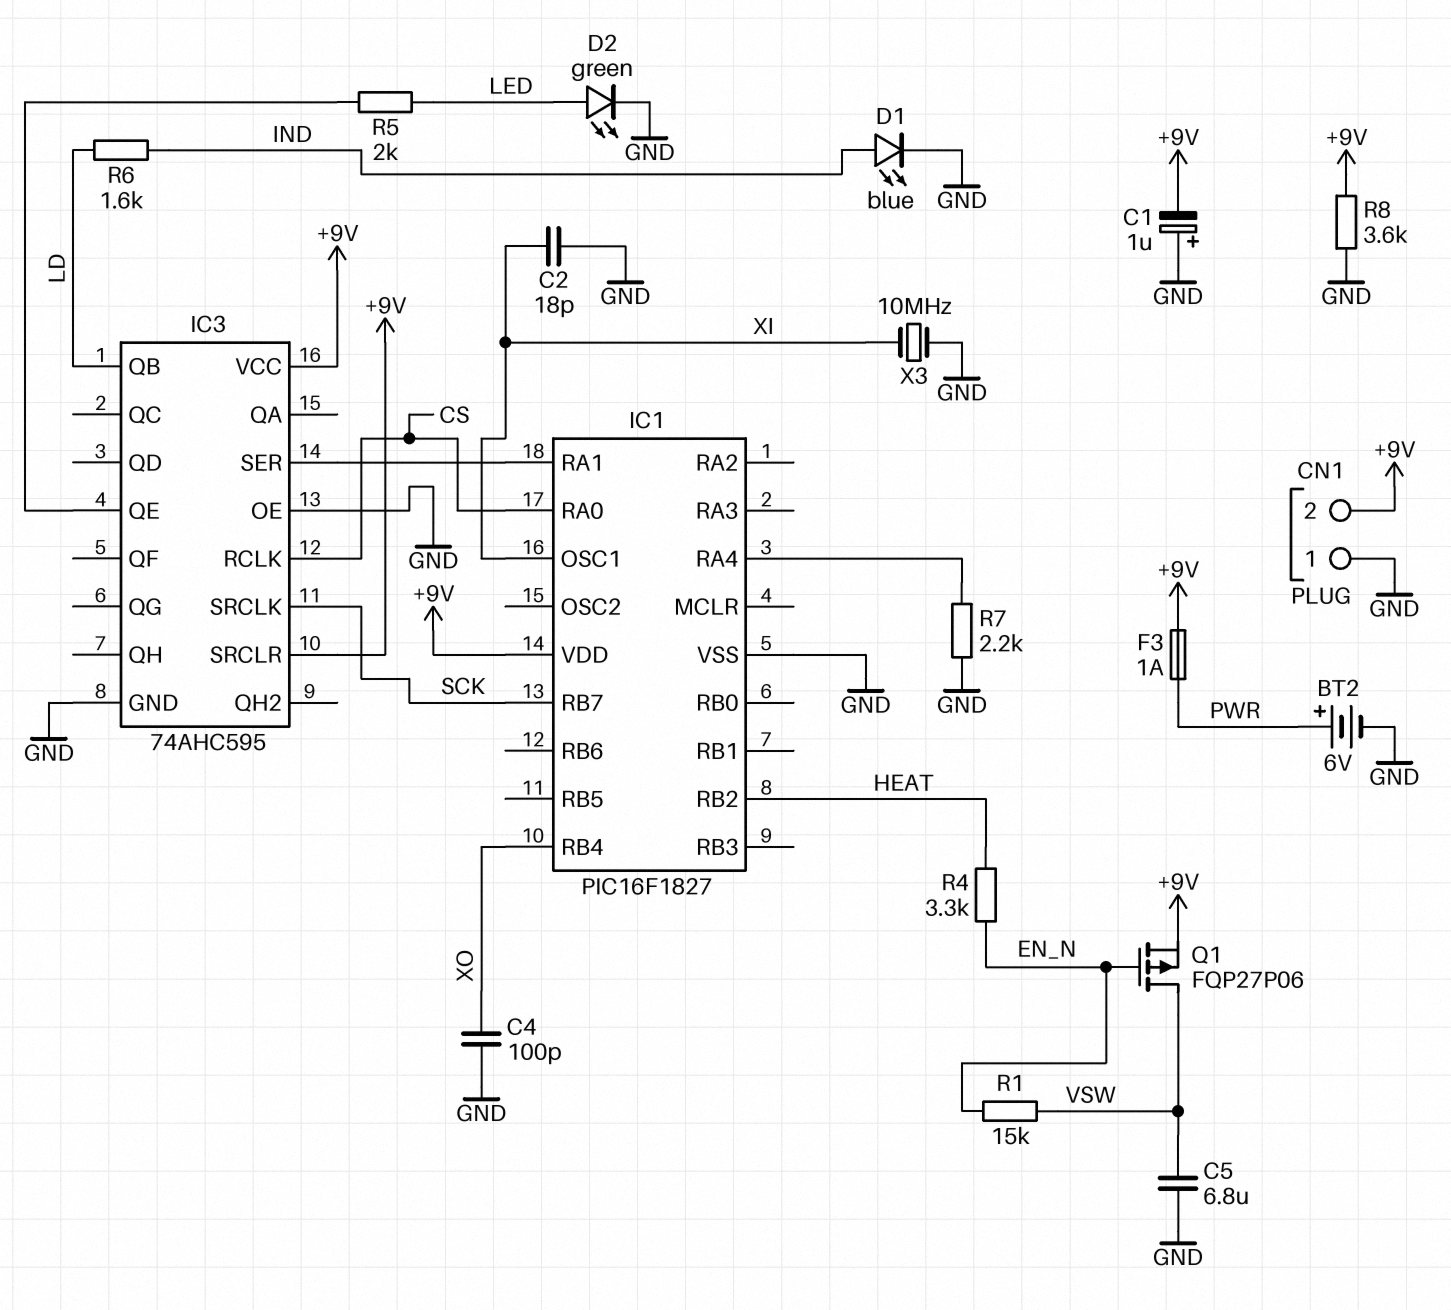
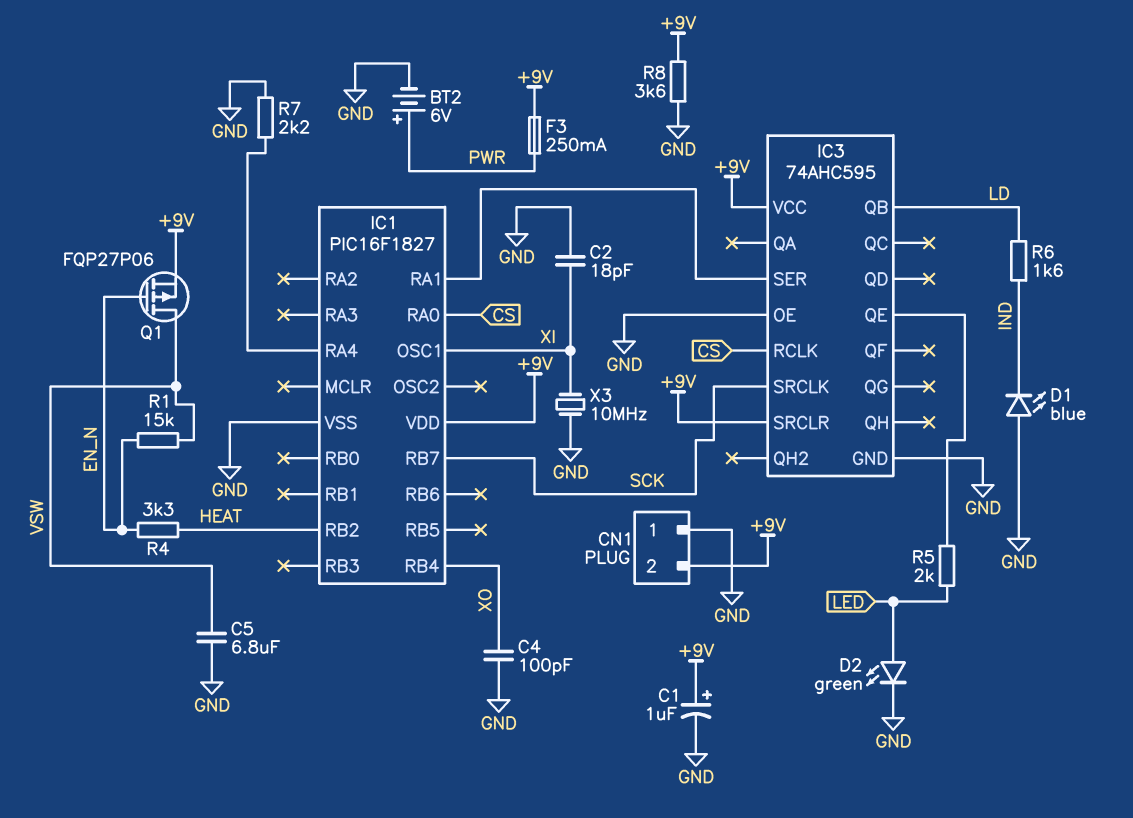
C1: 1uF (plus GND, minus +9V) -> 1uF (plus +9V, minus GND)
D1: LED blue (A IND, K GND) -> LED blue (A GND, K IND)
F3: 1A (+9V, PWR) -> 250mA (+9V, PWR)

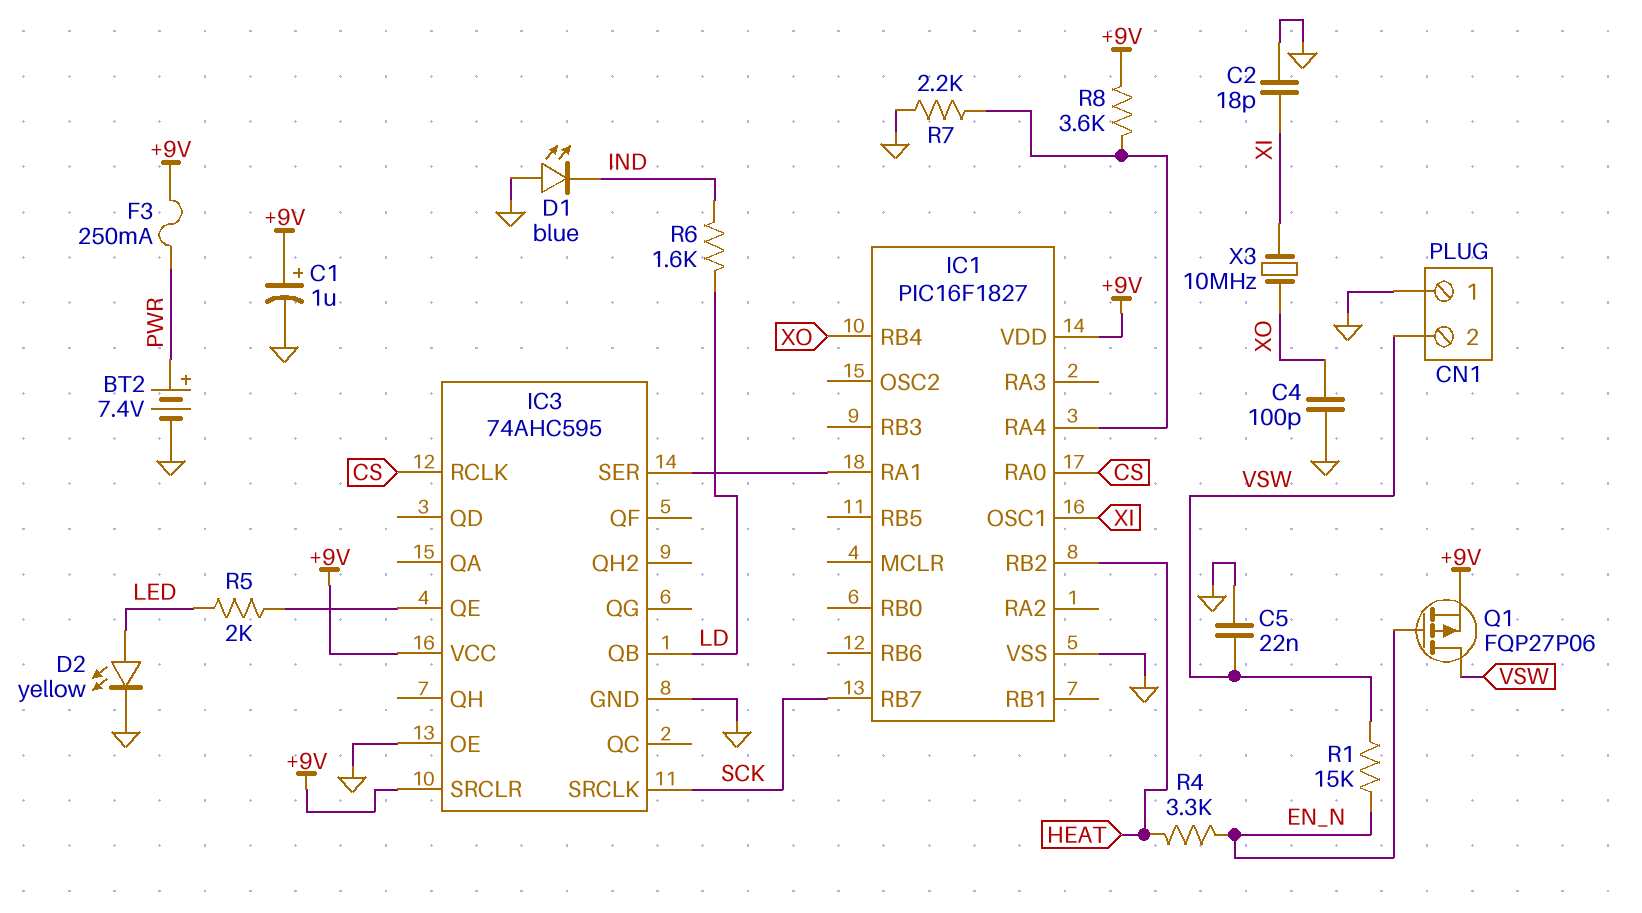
BT2: 6V (plus PWR, minus GND) -> 7.4V (plus PWR, minus GND)
C5: 6.8uF (GND, VSW) -> 22nF (GND, VSW)
CN1 pin 2: +9V -> VSW
D2: LED green (A LED, K GND) -> LED yellow (A LED, K GND)
R8: 3.6k (+9V, GND) -> 3.6k (+9V, IC1/RA4)
X3: 10MHz (GND, XI) -> 10MHz (XI, XO)

